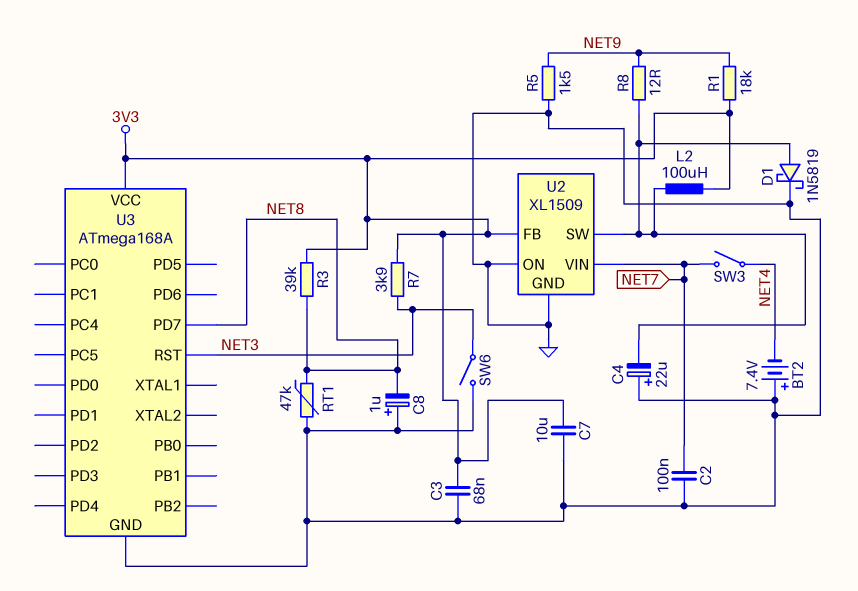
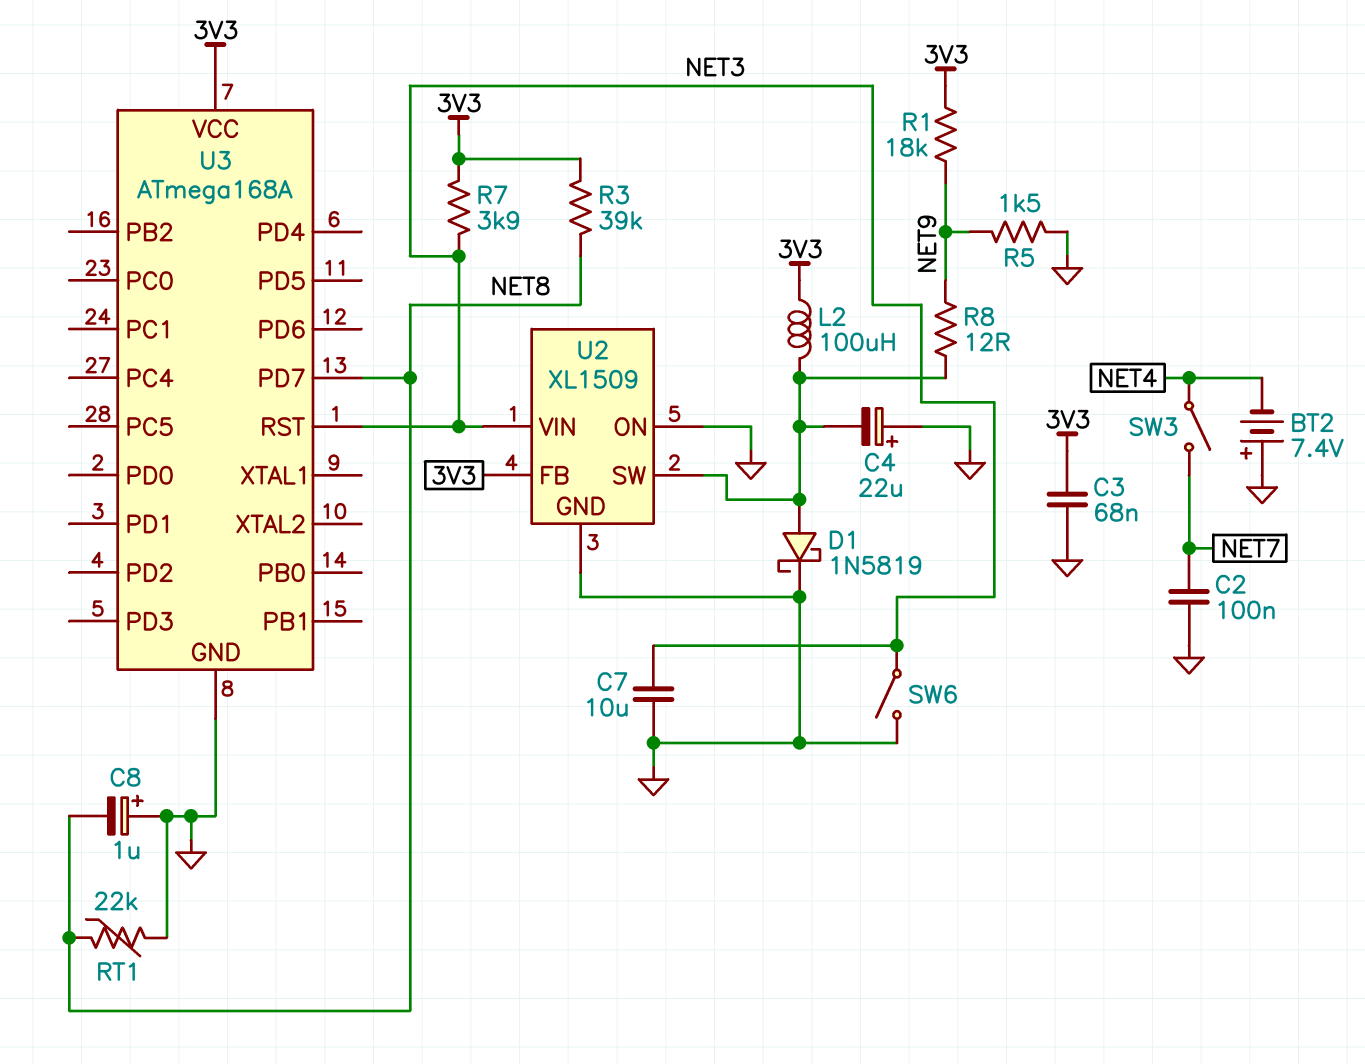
C7: 10uF (3V3, GND) -> 10uF (GND, NET3)
RT1: 47k (GND, NET8) -> 22k (GND, NET8)
U2 pin VIN: NET7 -> NET3

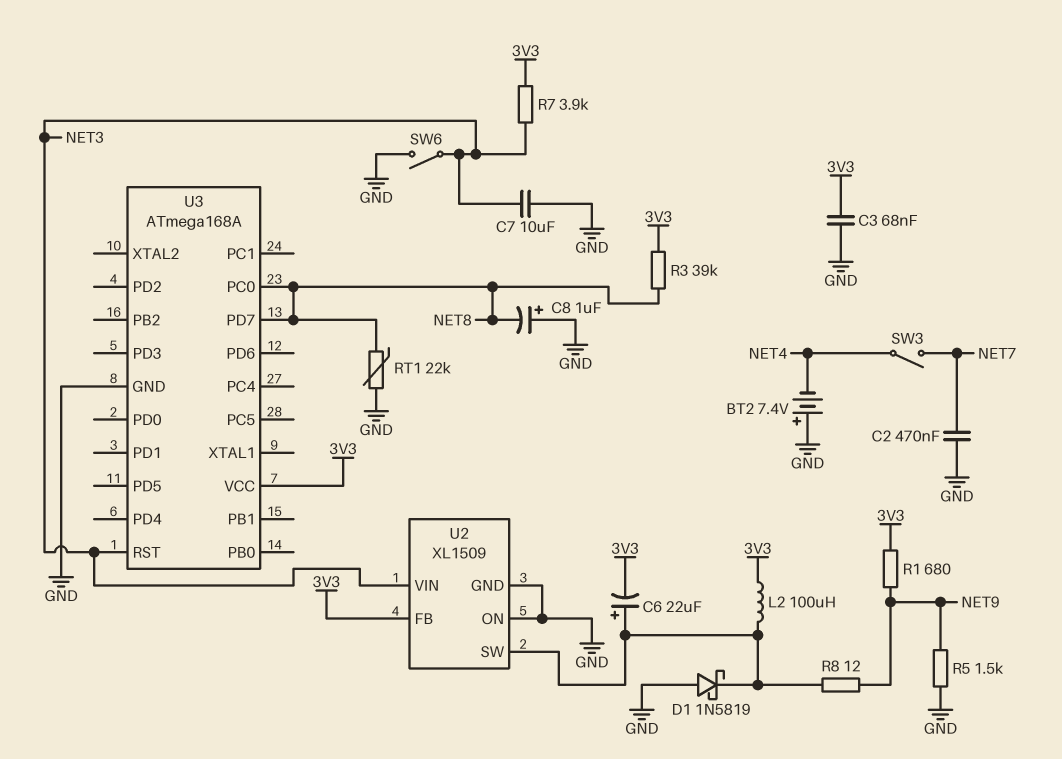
C2: 100nF (GND, NET7) -> 470nF (GND, NET7)
C4: 22uF (plus GND, minus U2/SW) -> none
C6: none -> 22uF (plus U2/SW, minus 3V3)
D1: schottky 1N5819 (A U2/SW, K GND) -> schottky 1N5819 (A GND, K U2/SW)
R1: 18k (3V3, NET9) -> 680 (3V3, NET9)
U3 pin PC0: none -> NET8

